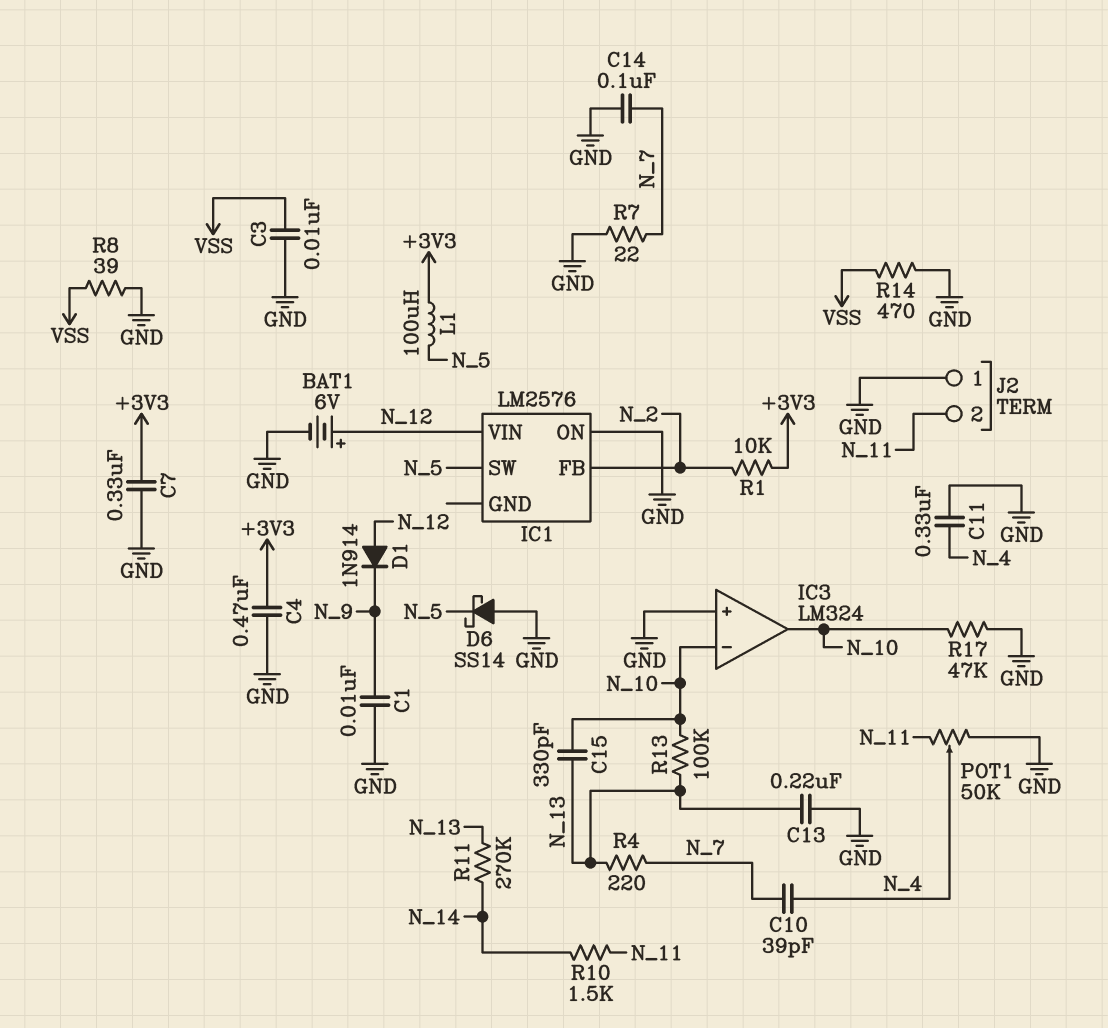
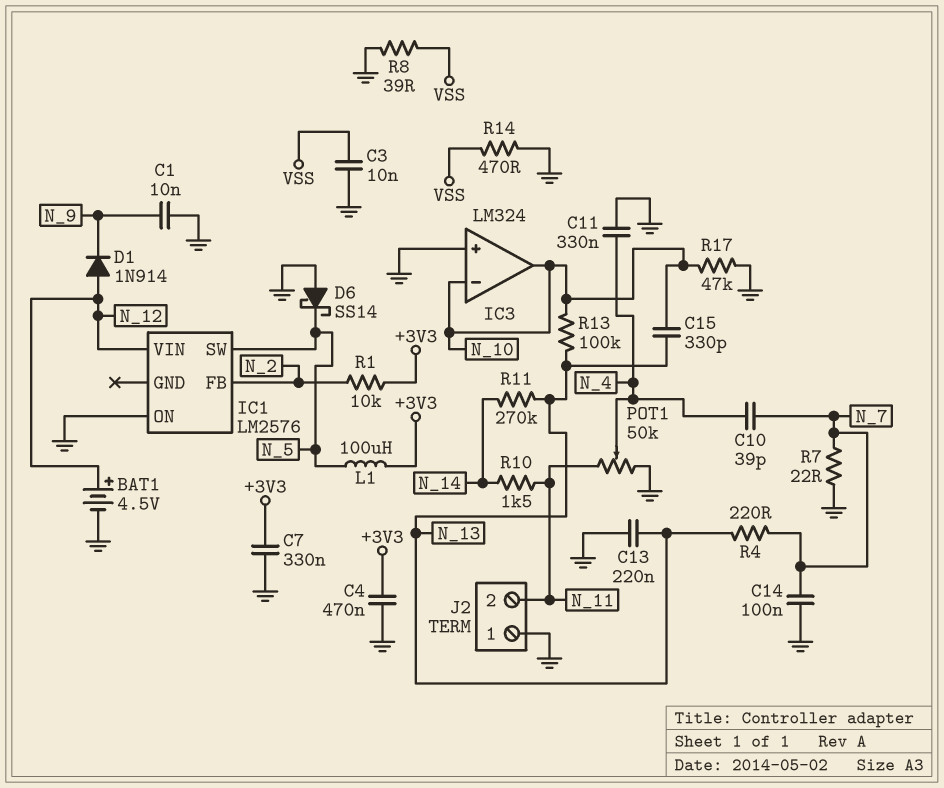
BAT1: 6V (plus N_12, minus GND) -> 4.5V (plus N_12, minus GND)

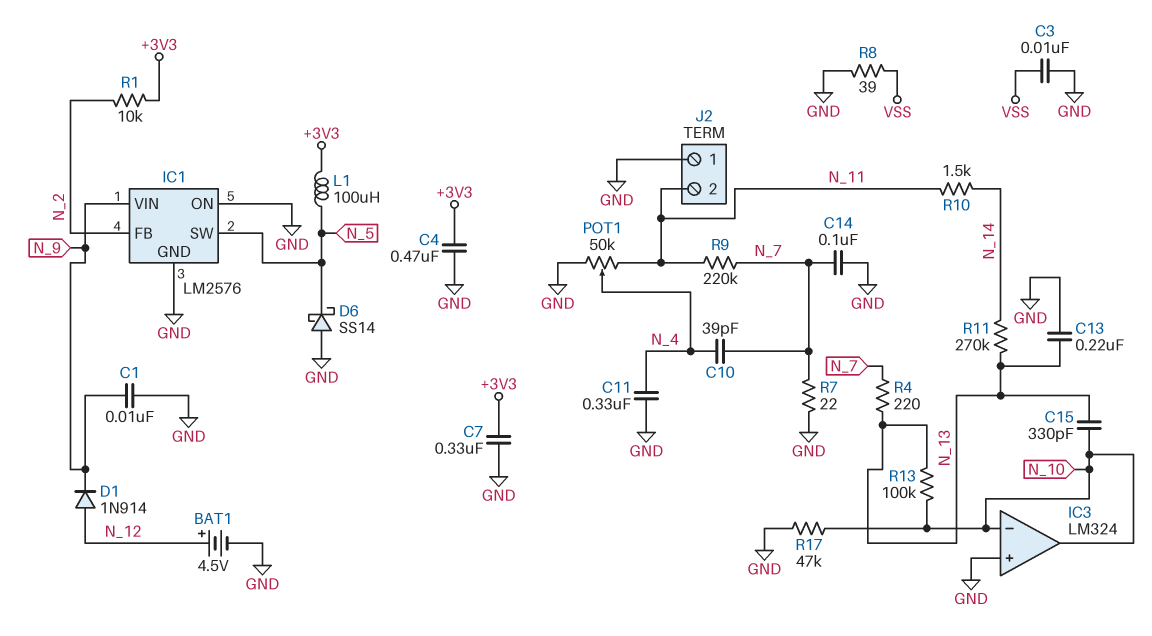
IC1 pin GND: none -> GND
IC1 pin VIN: N_12 -> N_9
R9: none -> 220k (N_7, N_11)
R14: 470 (GND, VSS) -> none

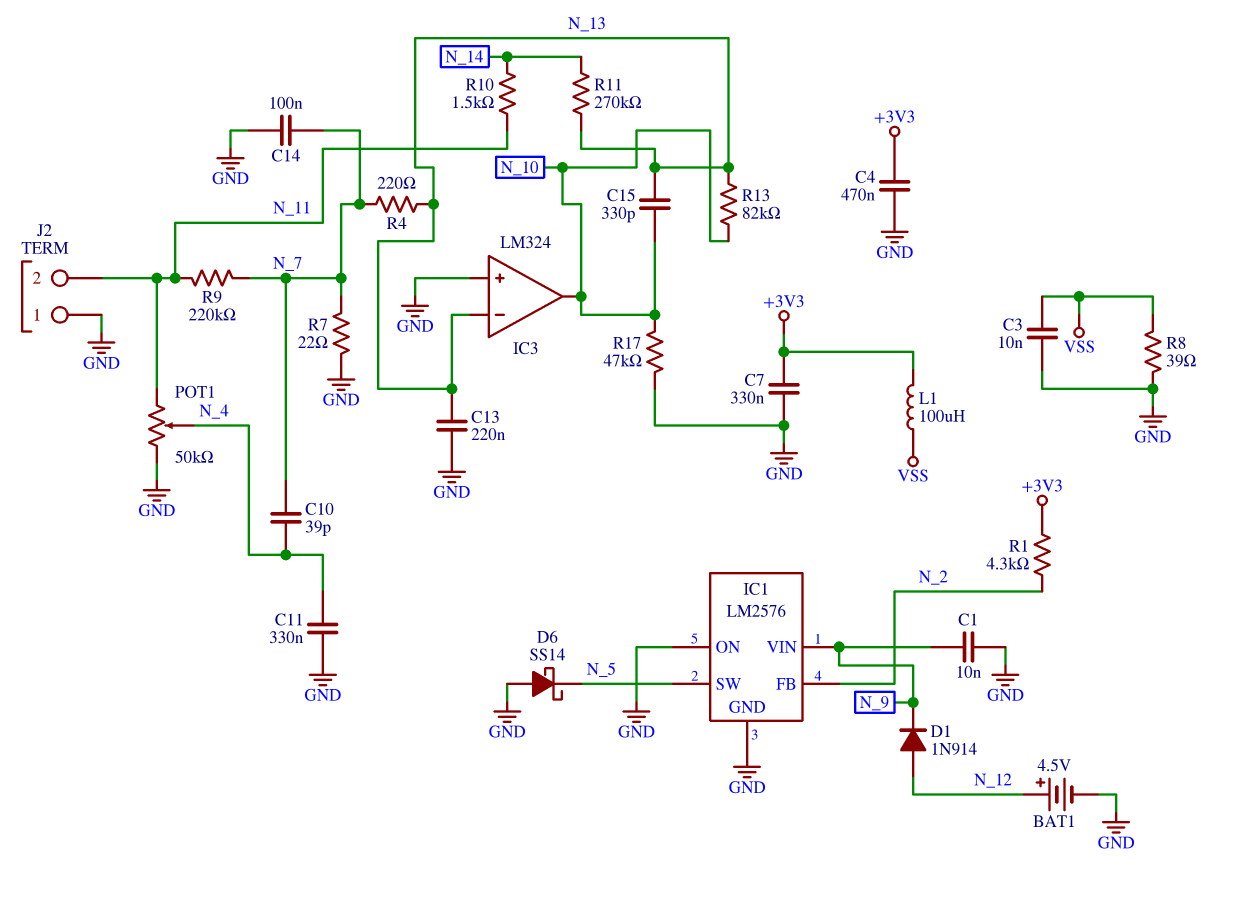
IC3 pin in-: N_10 -> N_13
L1: 100uH (+3V3, N_5) -> 100uH (+3V3, VSS)
R1: 10k (+3V3, N_2) -> 4.3k (+3V3, N_2)
R13: 100k (N_10, N_13) -> 82k (N_10, N_13)

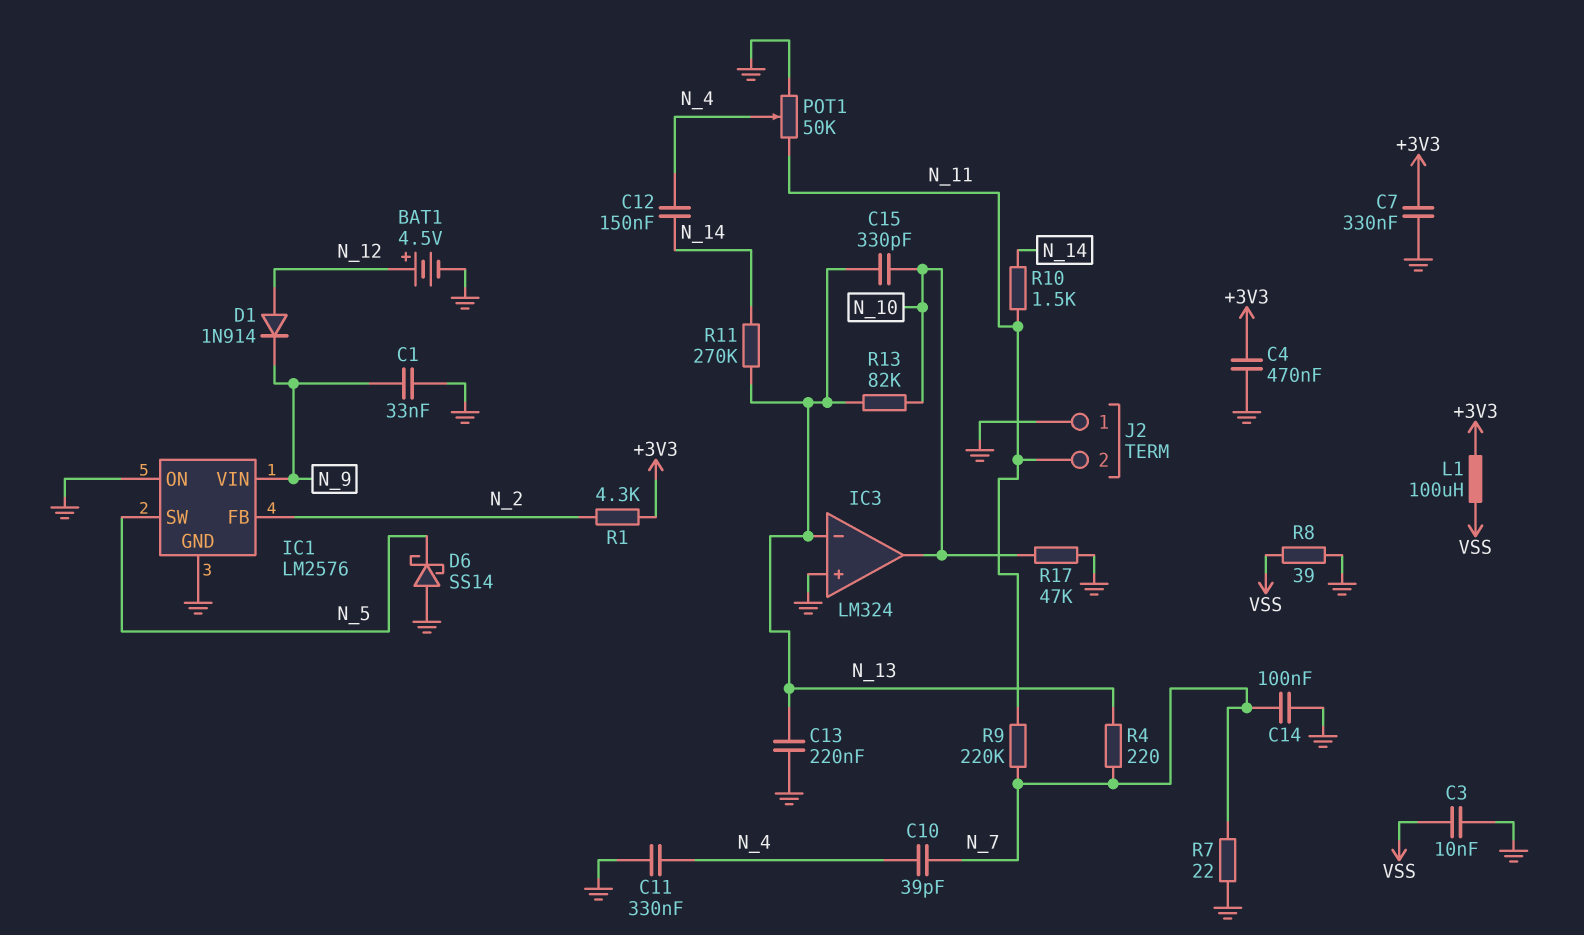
C1: 10nF (GND, N_9) -> 33nF (GND, N_9)
C12: none -> 150nF (N_4, N_14)

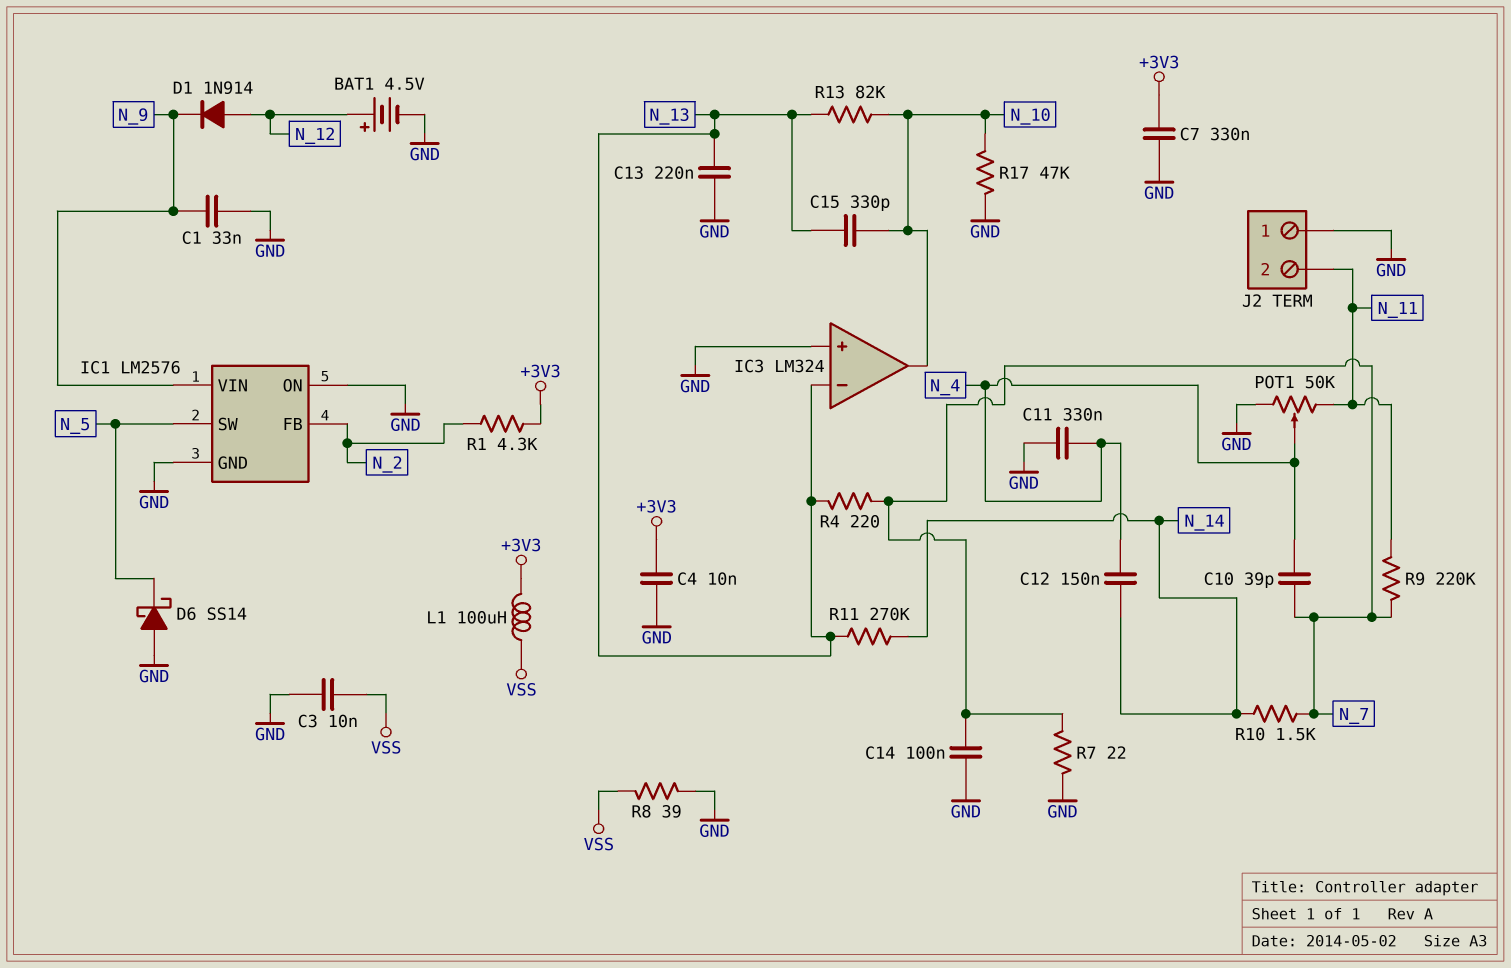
C4: 470nF (+3V3, GND) -> 10nF (+3V3, GND)
R10: 1.5k (N_11, N_14) -> 1.5k (N_7, N_14)

